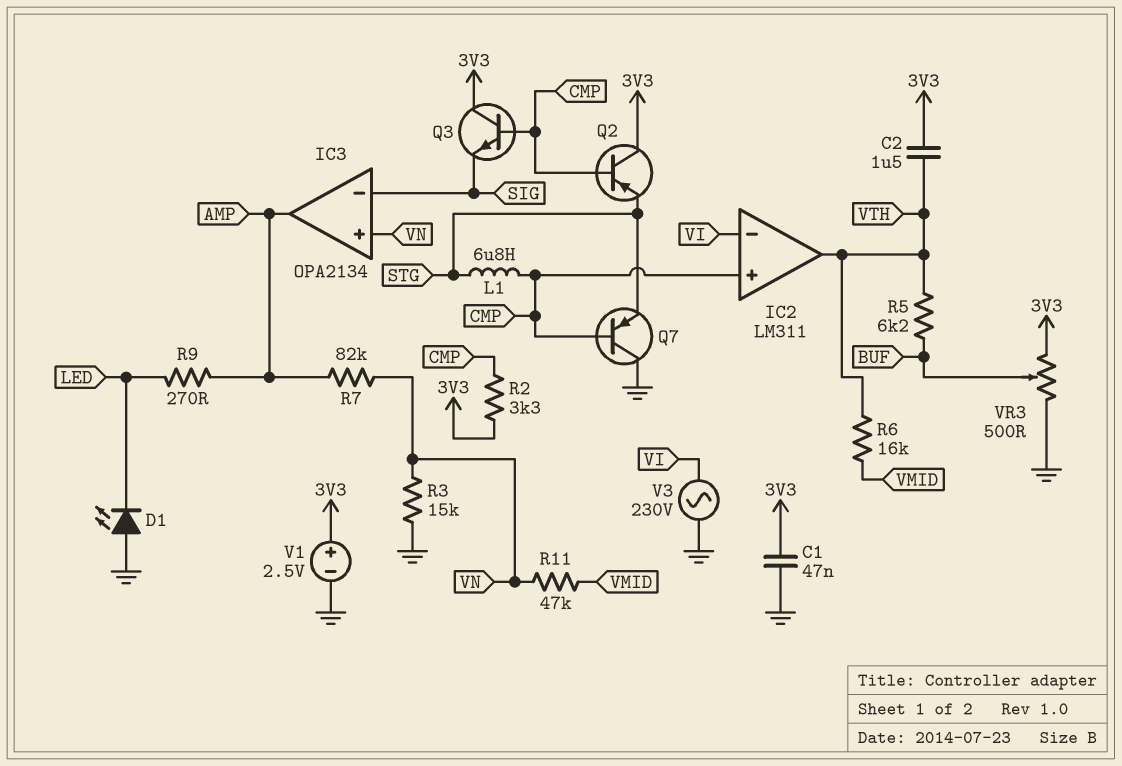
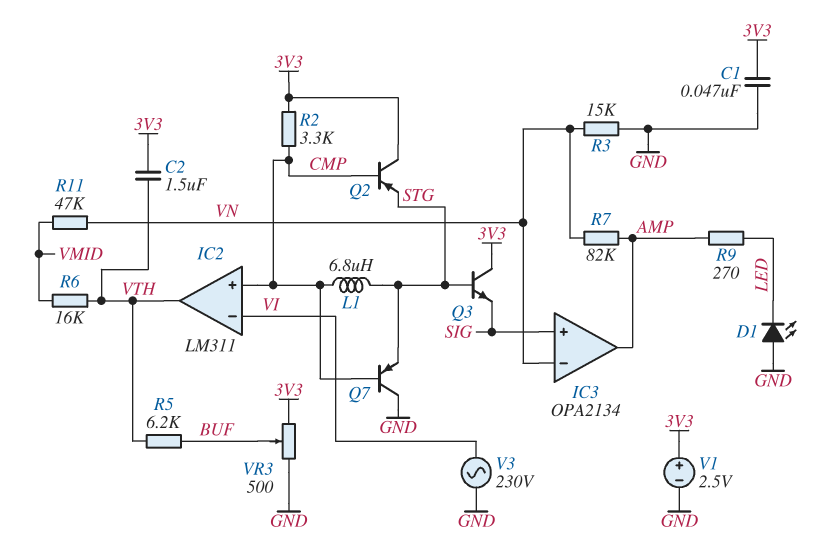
IC3 pin in+: VN -> SIG
IC3 pin in-: SIG -> VN
Q3: NPN (B CMP, C 3V3, E SIG) -> NPN (B STG, C 3V3, E SIG)

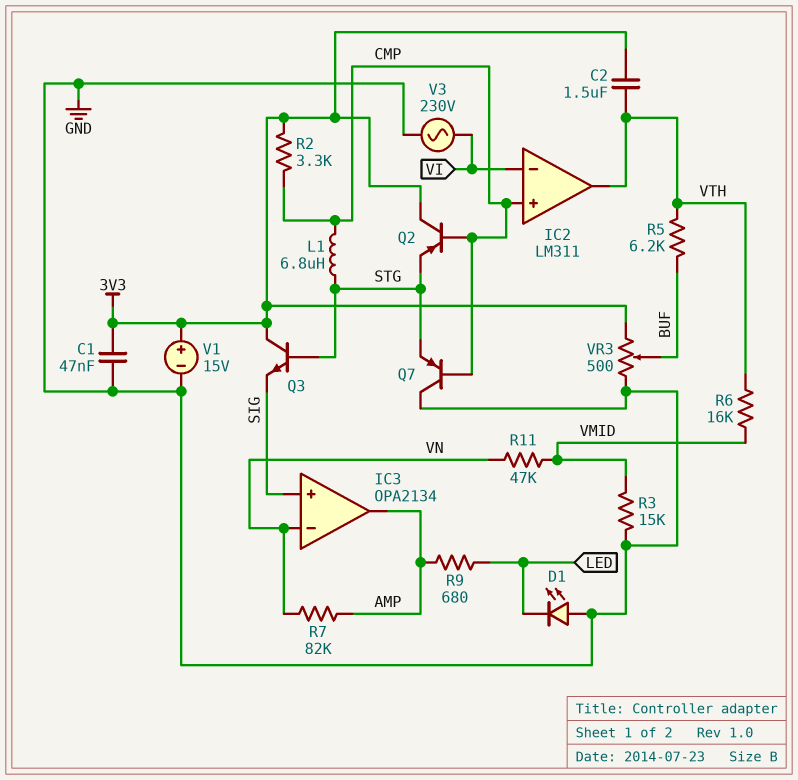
R3: 15k (GND, VN) -> 15k (GND, VMID)
R9: 270 (AMP, LED) -> 680 (AMP, LED)
V1: 2.5V (plus 3V3, minus GND) -> 15V (plus 3V3, minus GND)

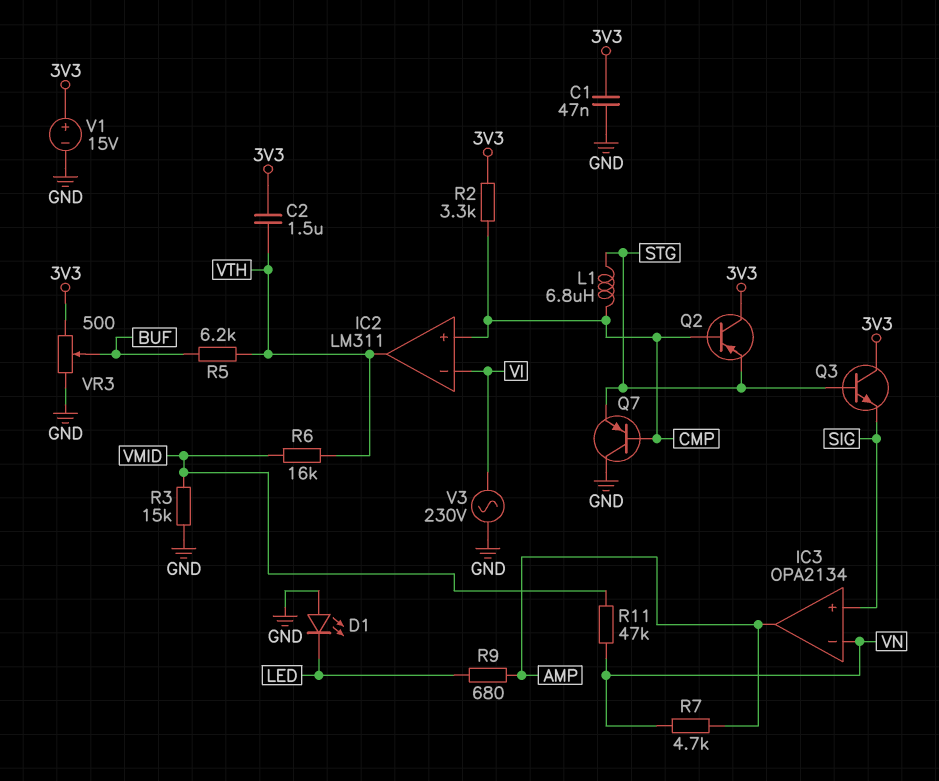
R7: 82k (AMP, VN) -> 4.7k (AMP, VN)

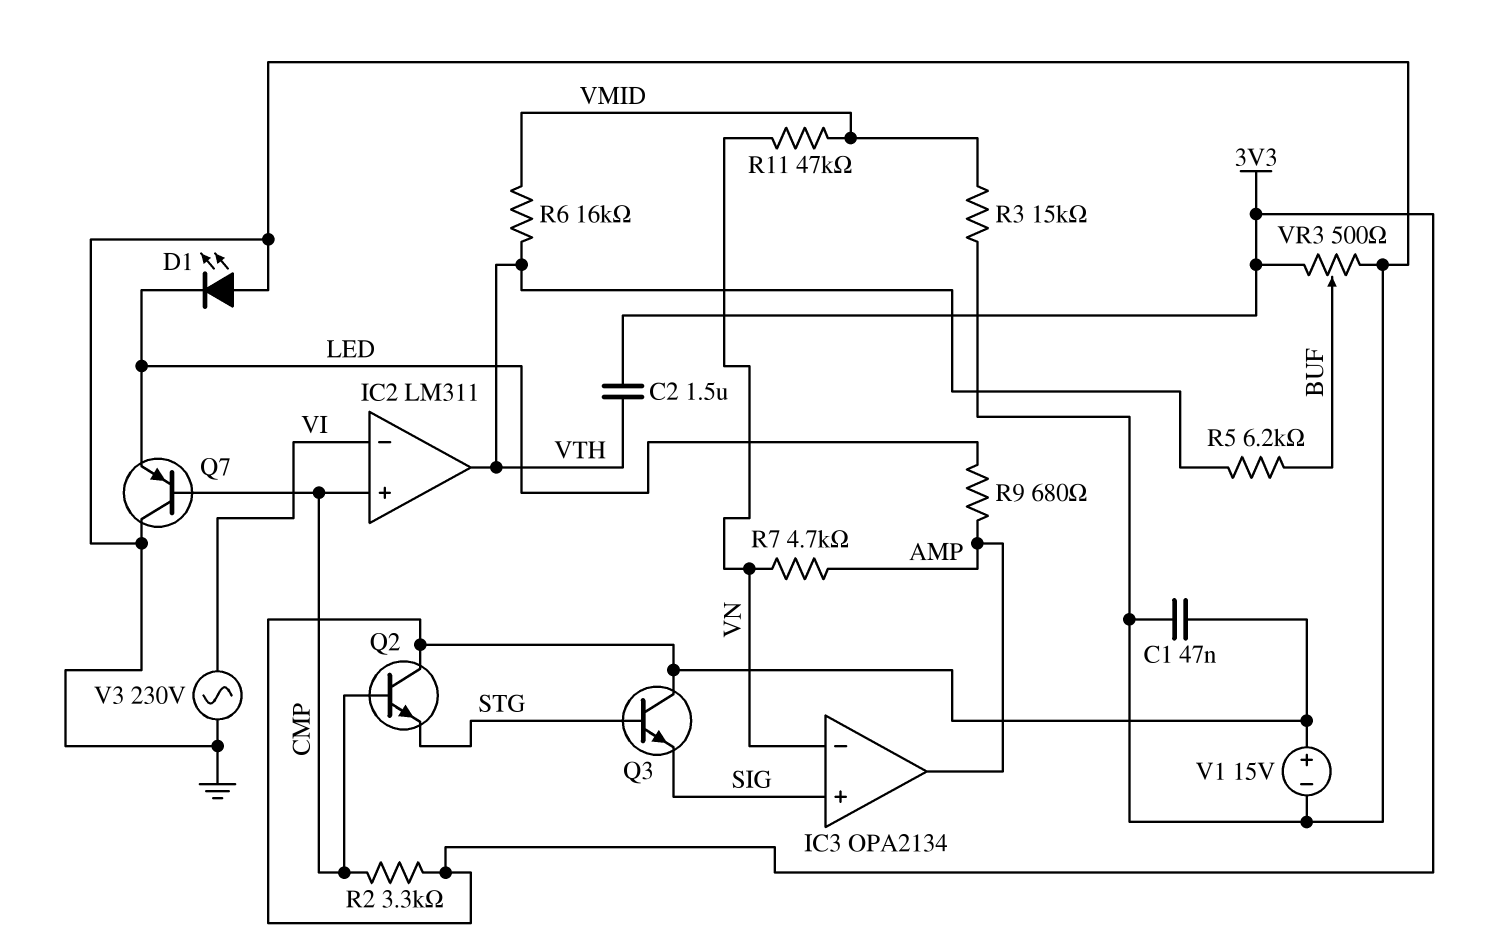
L1: 6.8uH (CMP, STG) -> none
Q2: PNP (B CMP, C 3V3, E STG) -> NPN (B CMP, C 3V3, E STG)
Q7: PNP (B CMP, C GND, E STG) -> PNP (B CMP, C GND, E LED)

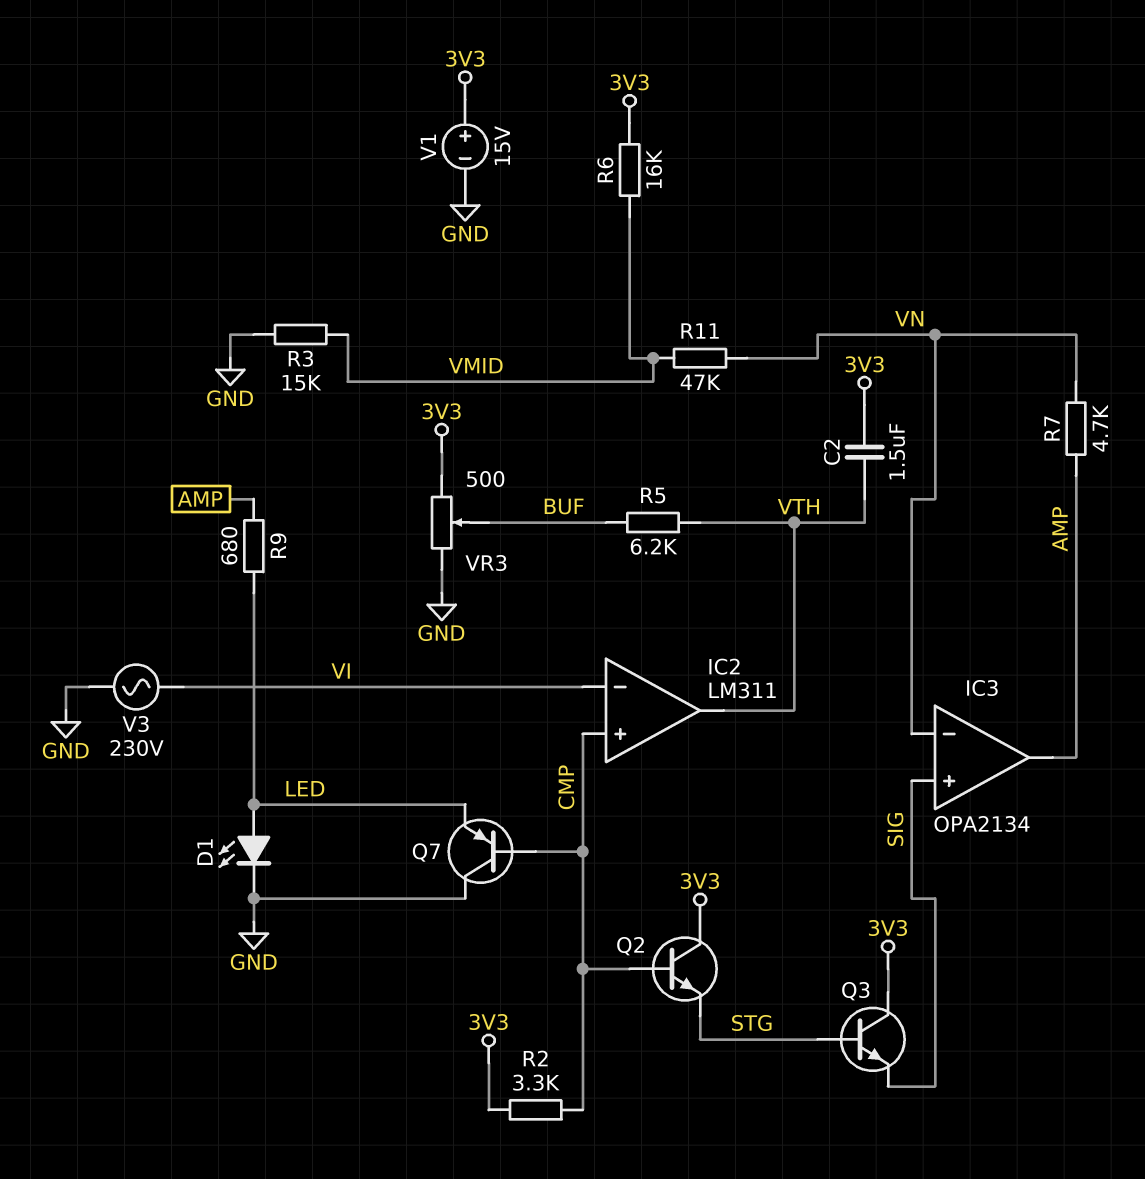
C1: 47nF (3V3, GND) -> none
D1: LED (A GND, K LED) -> LED (A LED, K GND)
R6: 16k (VMID, VTH) -> 16k (3V3, VMID)

